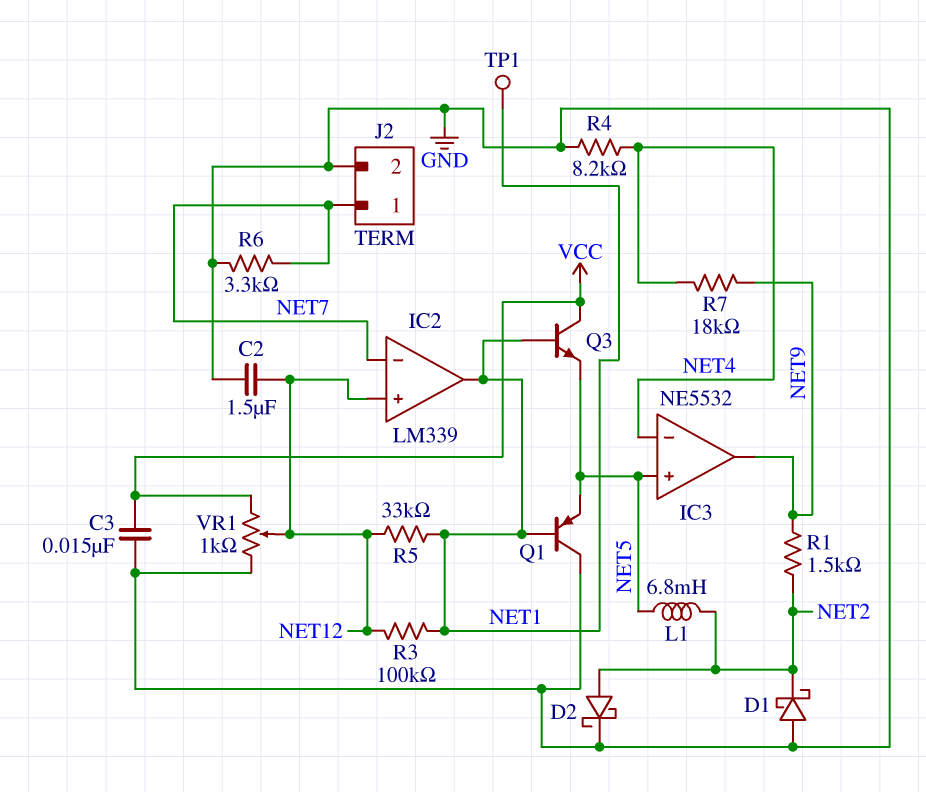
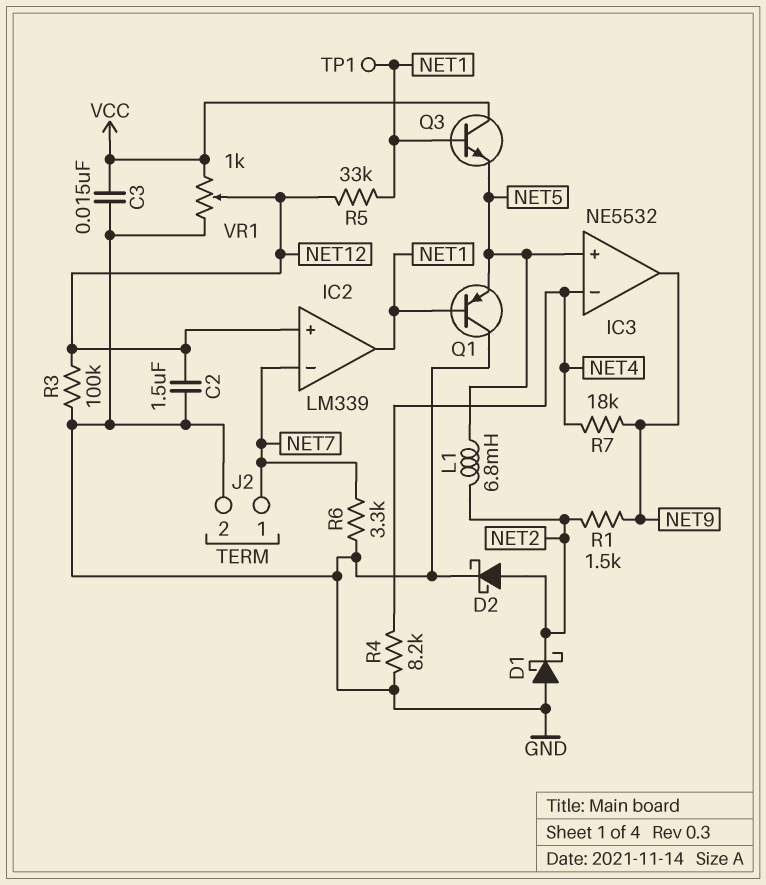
R3: 100k (NET1, NET12) -> 100k (GND, NET12)

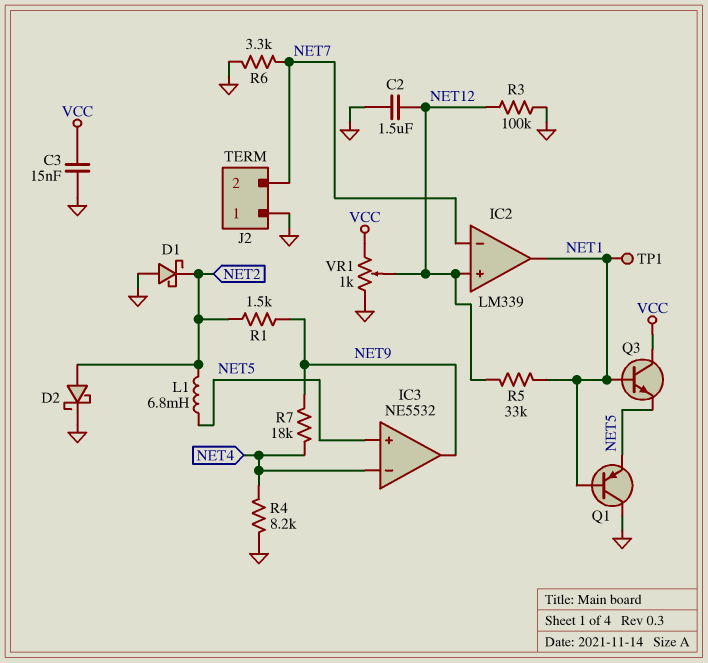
J2 pin 1: NET7 -> GND
J2 pin 2: GND -> NET7

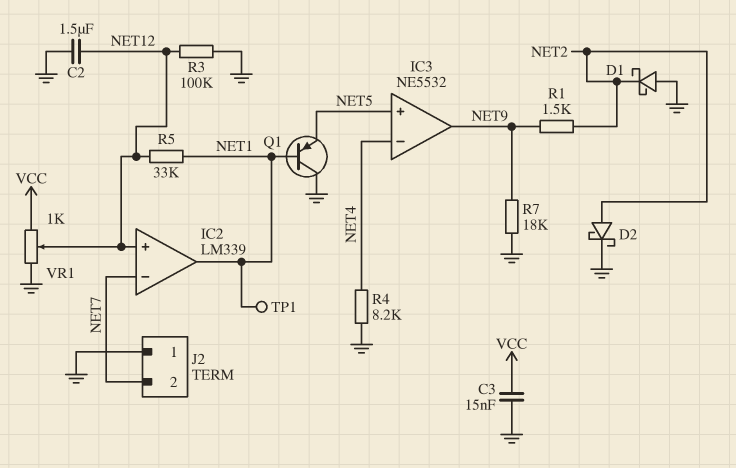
L1: 6.8mH (NET2, NET5) -> none
Q3: NPN (B NET1, C VCC, E NET5) -> none
R6: 3.3k (GND, NET7) -> none
R7: 18k (NET4, NET9) -> 18k (GND, NET9)

